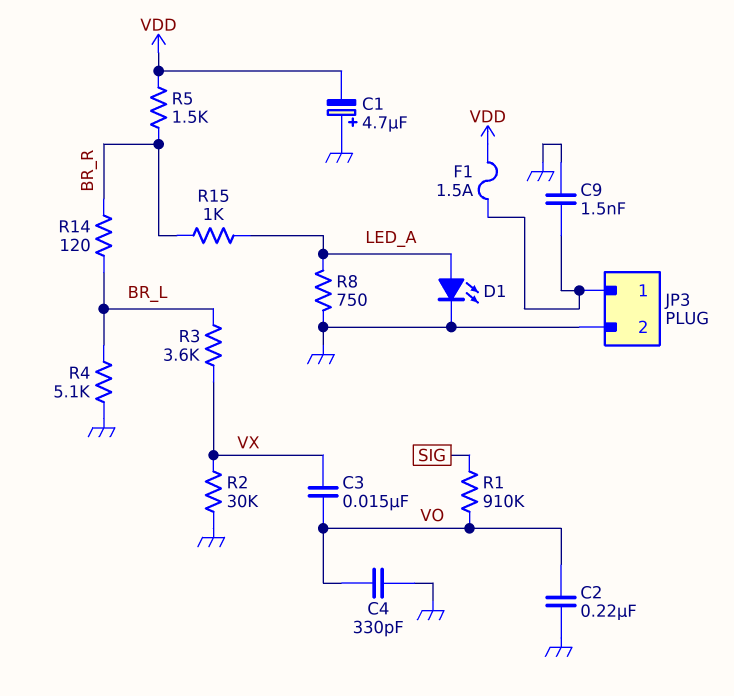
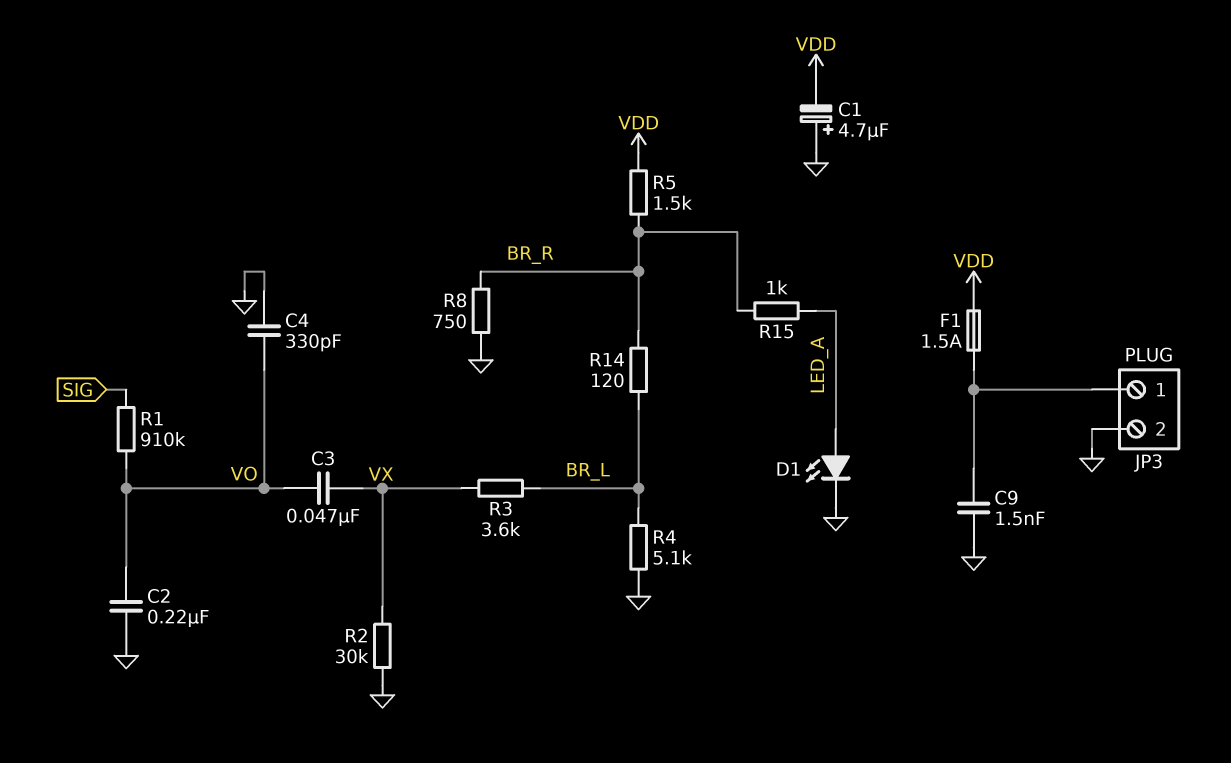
C3: 15nF (VO, VX) -> 47nF (VO, VX)
R8: 750 (GND, LED_A) -> 750 (BR_R, GND)

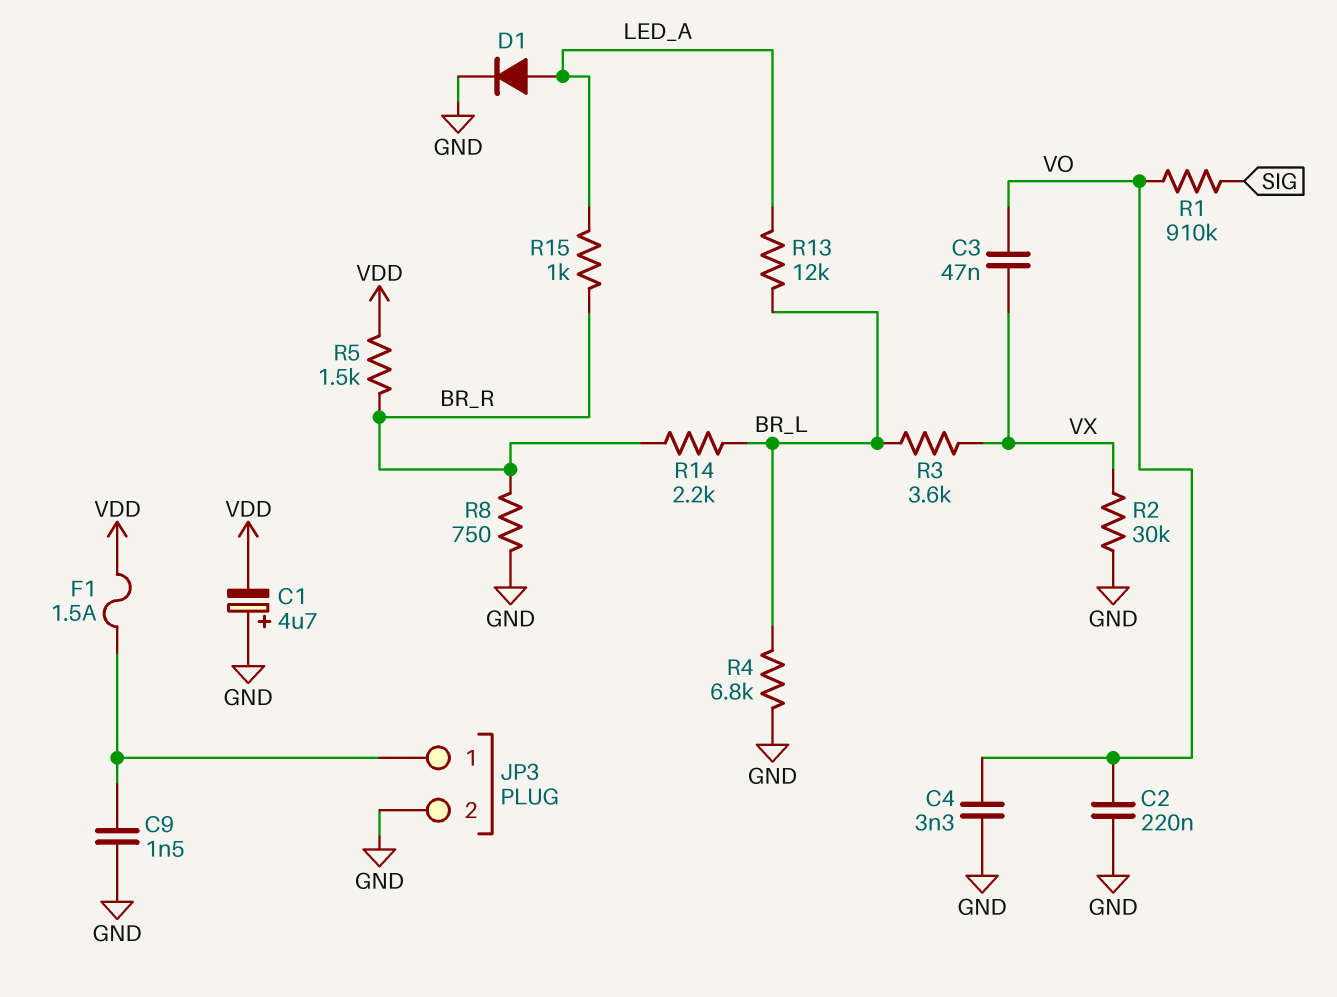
C4: 330pF (GND, VO) -> 3.3nF (GND, VO)
D1: LED (A LED_A, K GND) -> diode (A LED_A, K GND)
R4: 5.1k (BR_L, GND) -> 6.8k (BR_L, GND)
R13: none -> 12k (BR_L, LED_A)
R14: 120 (BR_L, BR_R) -> 2.2k (BR_L, BR_R)

